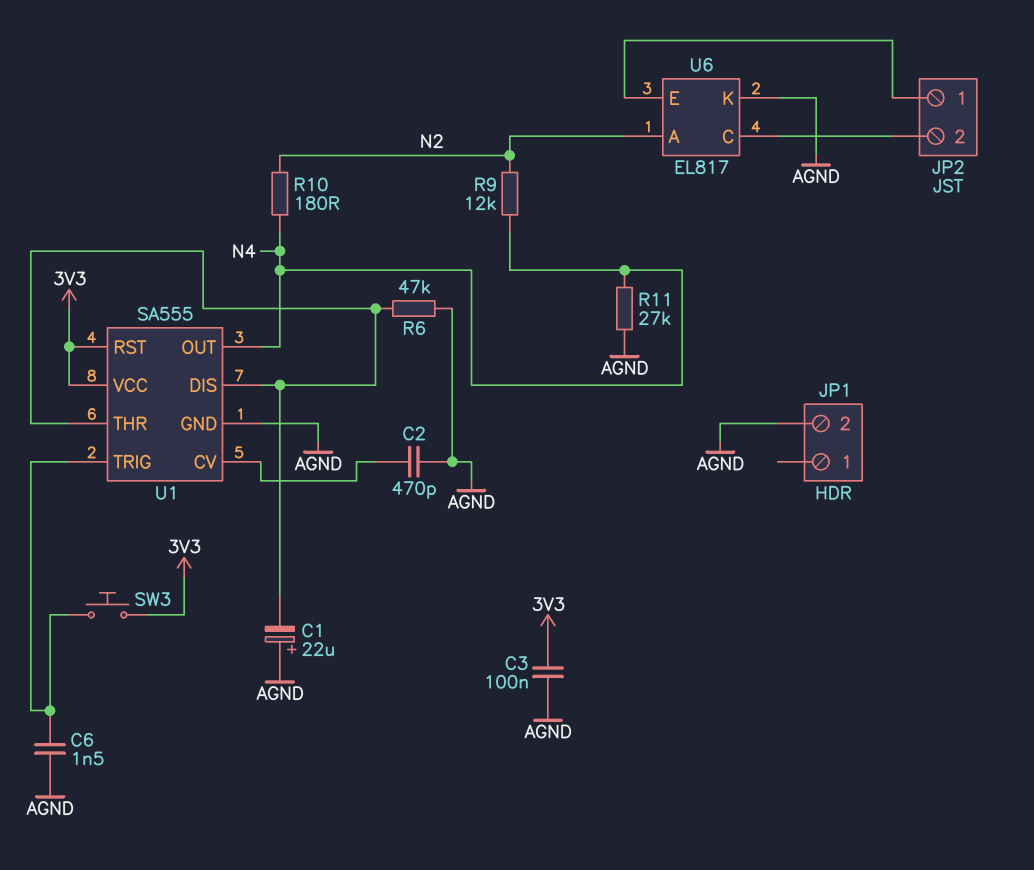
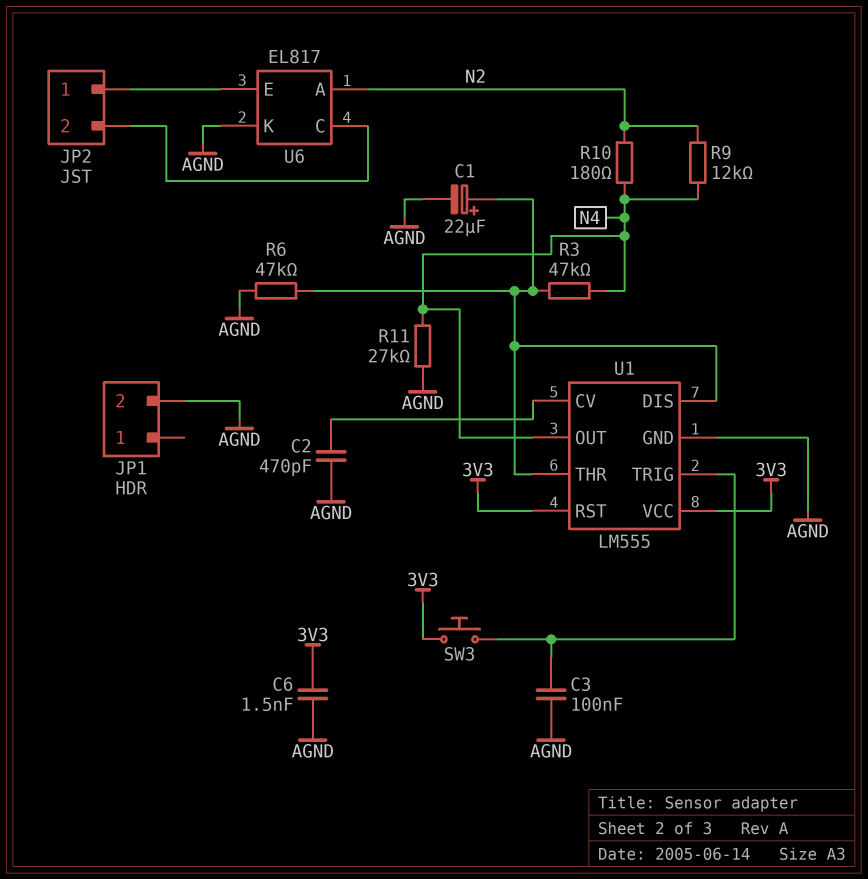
C1: 22uF (plus AGND, minus U1/DIS) -> 22uF (plus U1/DIS, minus AGND)
C3: 100nF (3V3, AGND) -> 100nF (AGND, U1/TRIG)
C6: 1.5nF (AGND, U1/TRIG) -> 1.5nF (3V3, AGND)
R3: none -> 47k (N4, U1/DIS)
U1: SA555 -> LM555

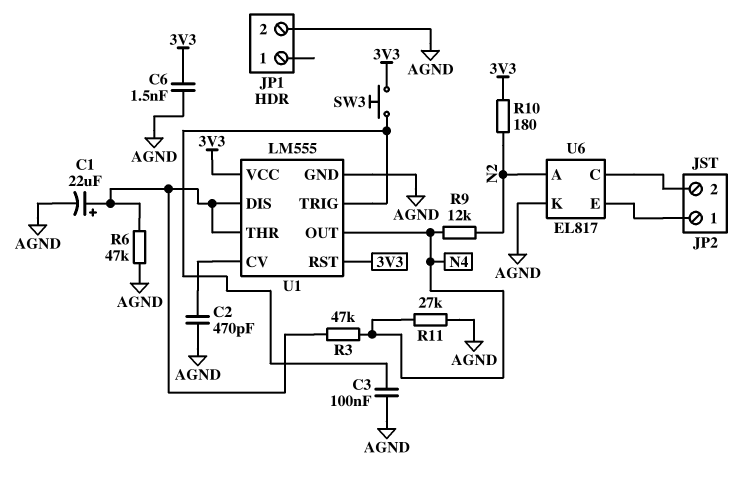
R10: 180 (N2, N4) -> 180 (3V3, N2)

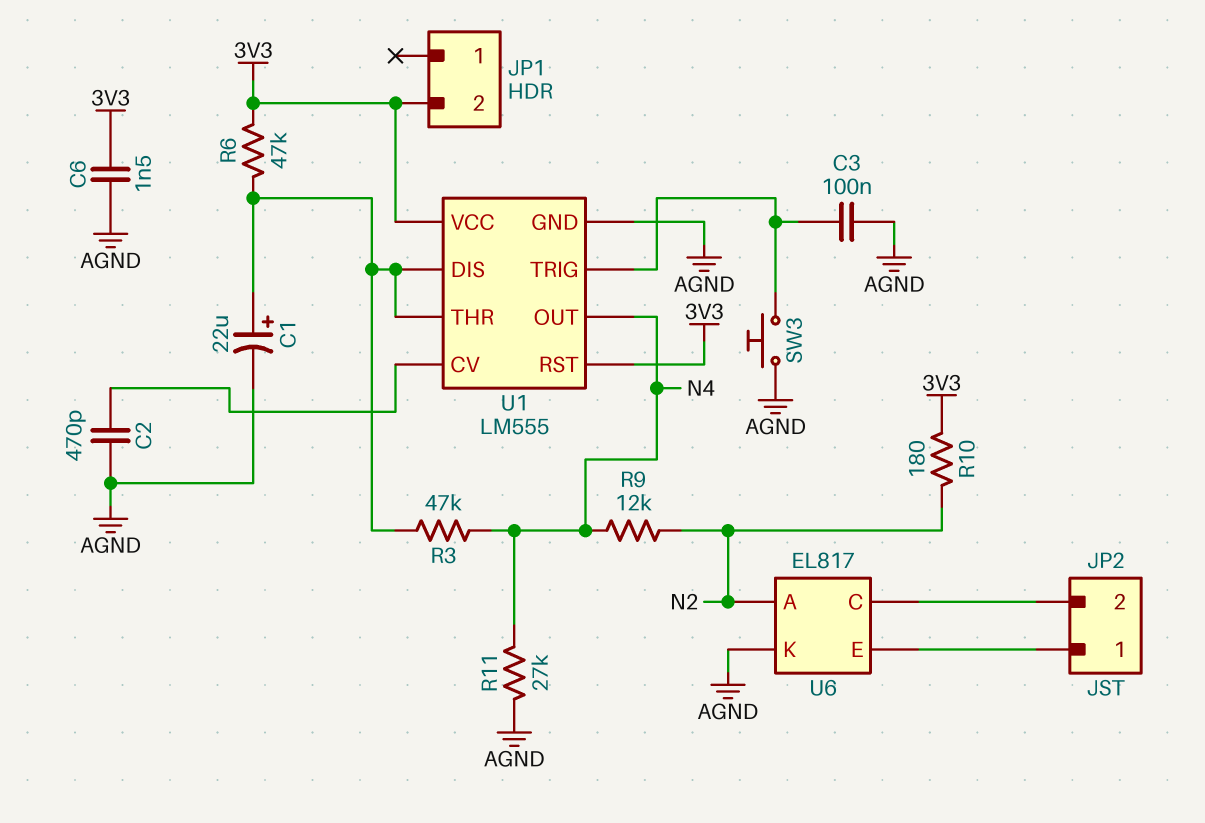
JP1 pin 2: AGND -> 3V3
R6: 47k (AGND, U1/DIS) -> 47k (3V3, U1/DIS)
SW3: button (3V3, U1/TRIG) -> button (AGND, U1/TRIG)

